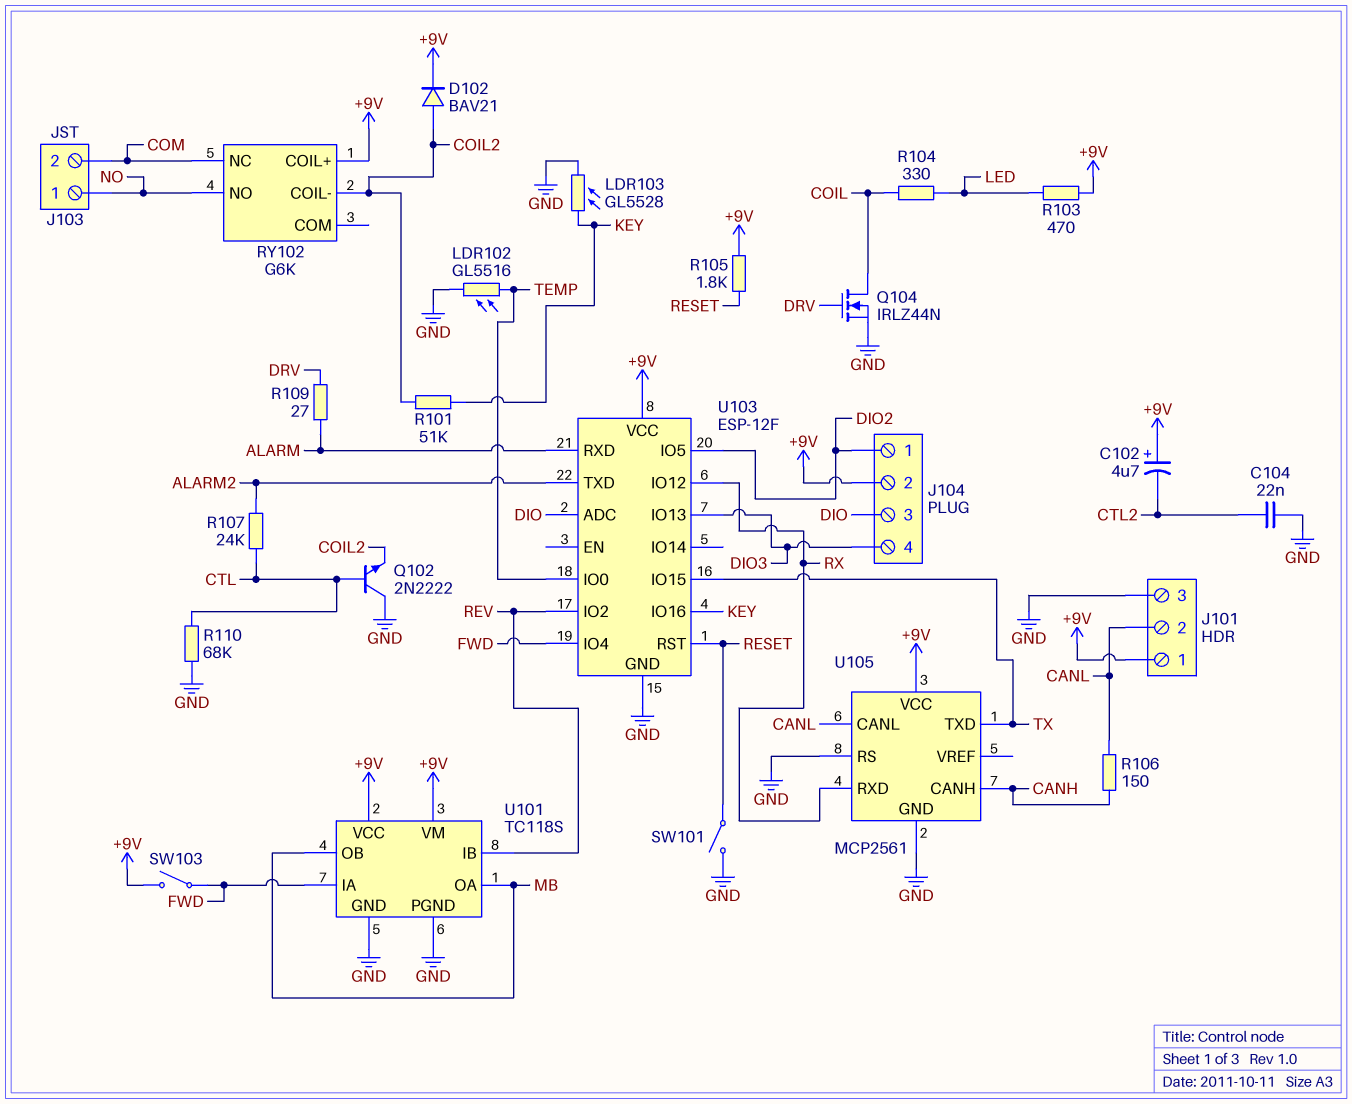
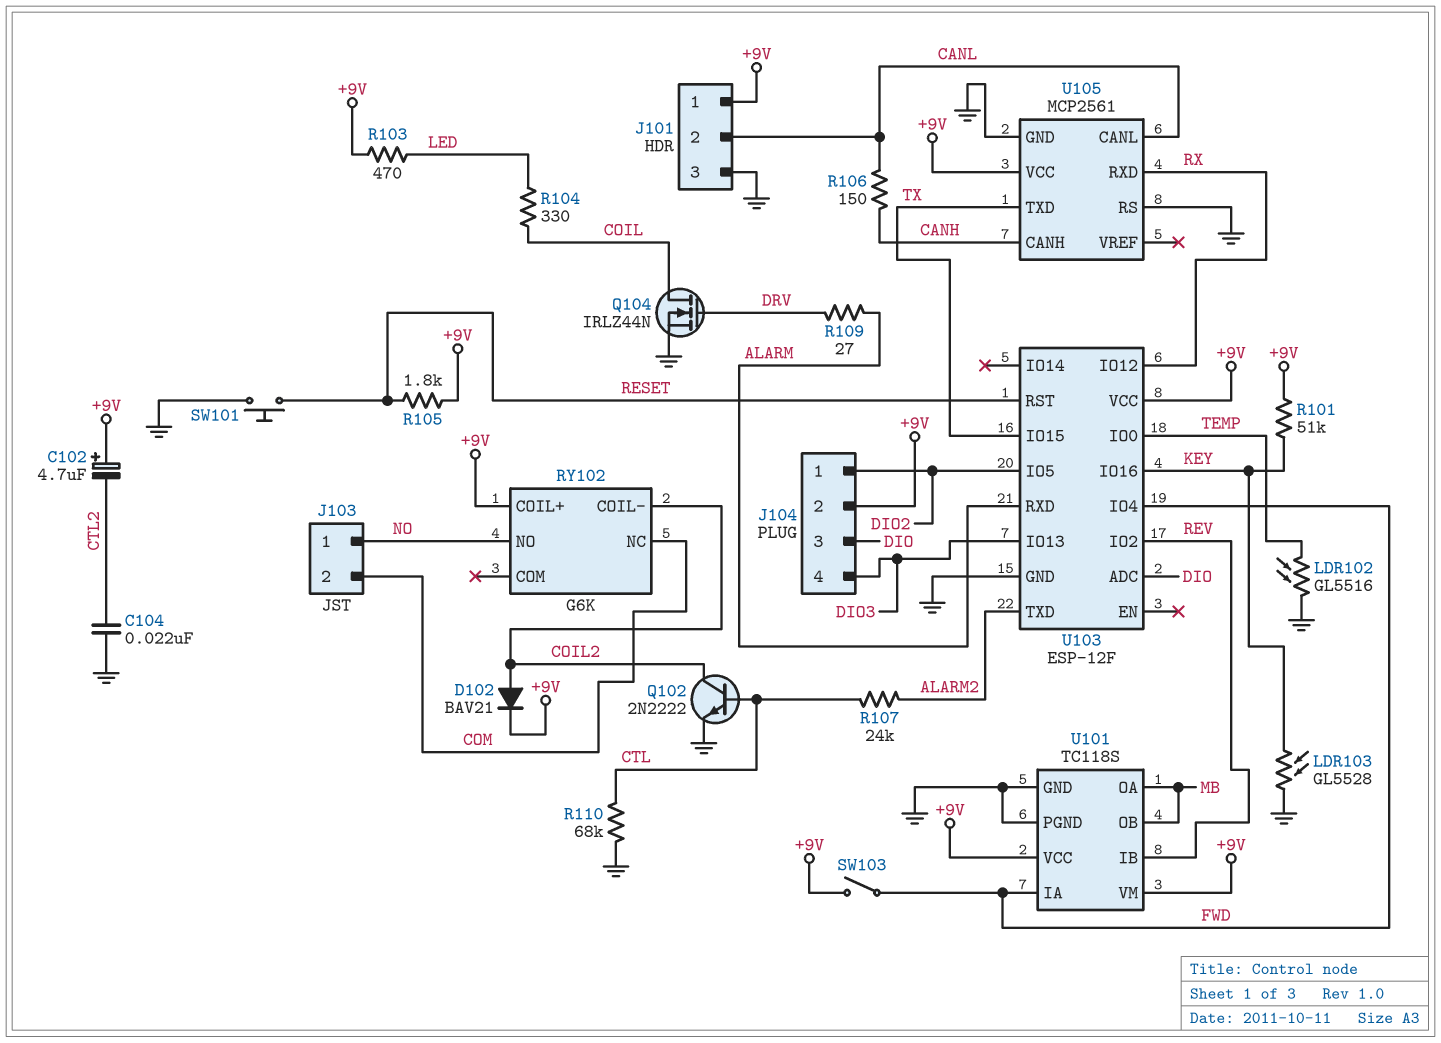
Q102: NPN 2N2222 (B CTL, C GND, E COIL2) -> NPN 2N2222 (B CTL, C COIL2, E GND)
R101: 51k (COIL2, KEY) -> 51k (+9V, KEY)
SW101: switch (GND, RESET) -> button (GND, RESET)

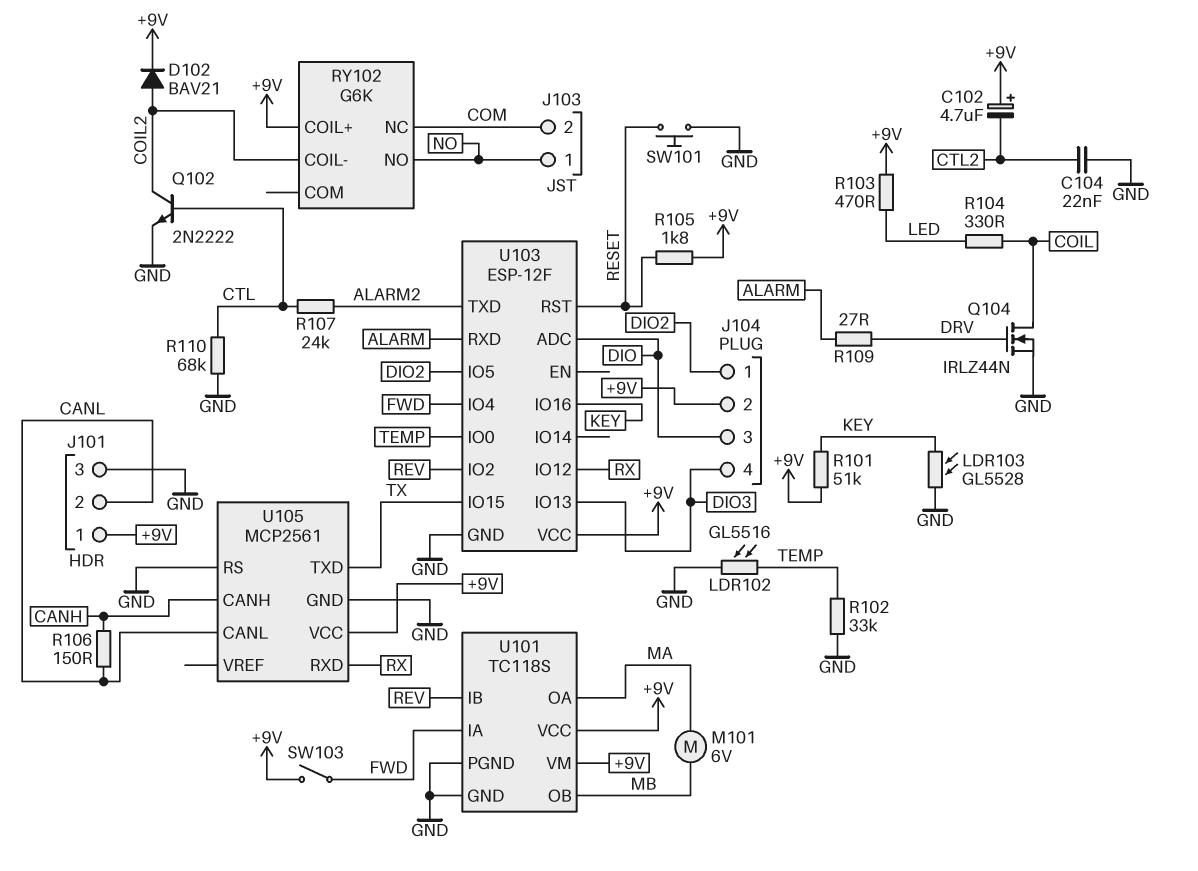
M101: none -> motor 6V (MA, MB)
R102: none -> 33k (GND, TEMP)
U101 pin OA: MB -> MA

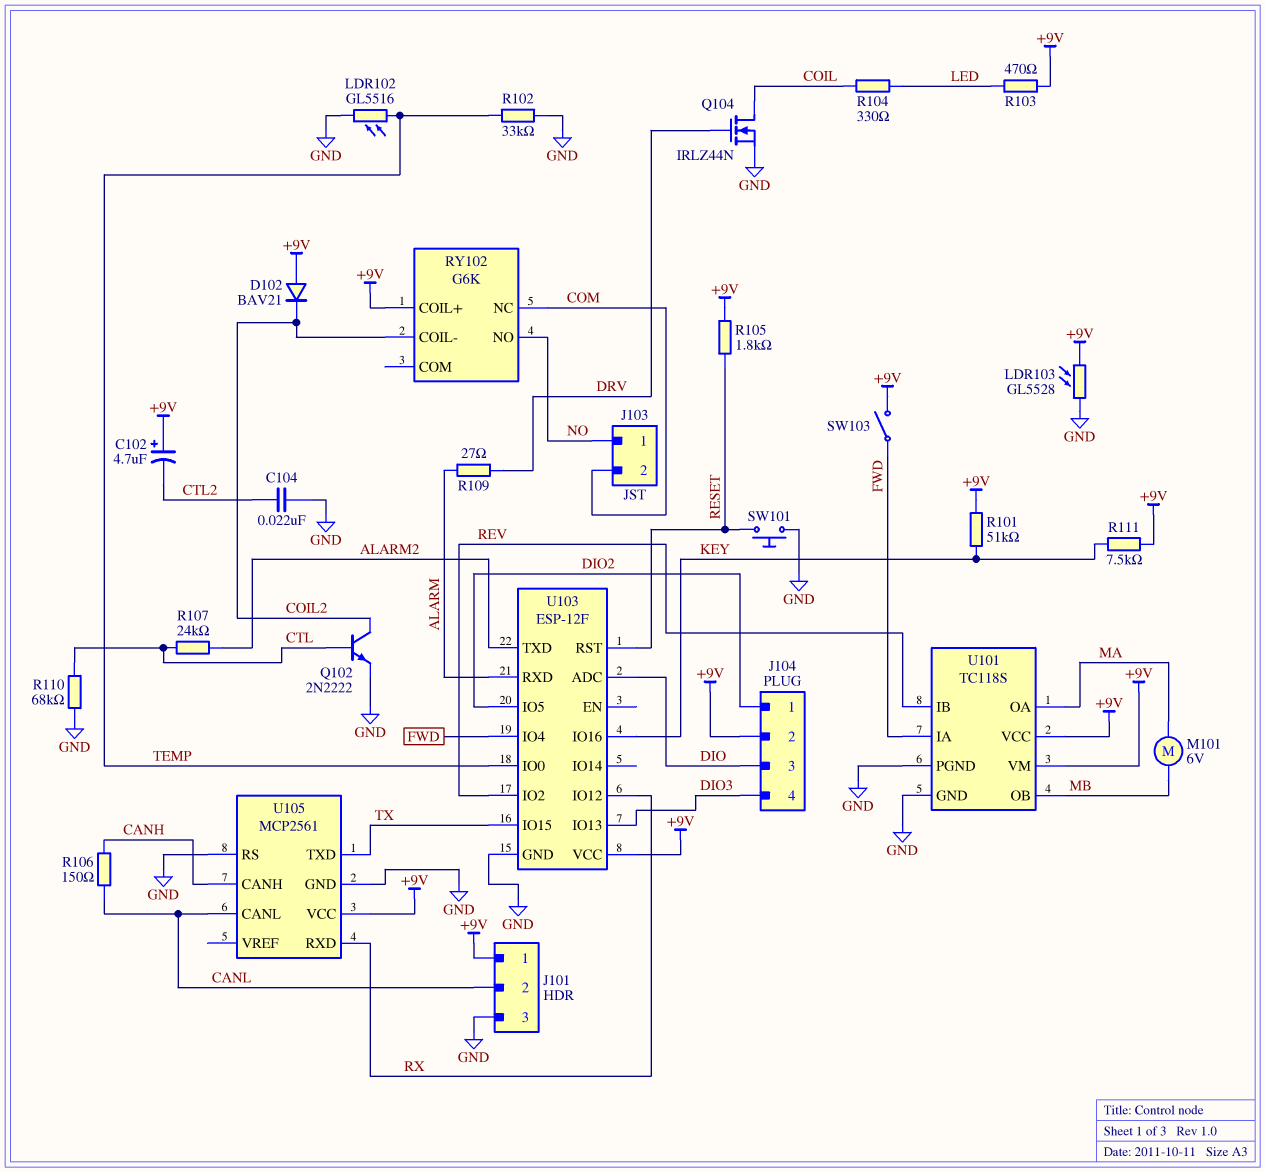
D102: diode BAV21 (A COIL2, K +9V) -> diode BAV21 (A +9V, K COIL2)
LDR103: GL5528 (GND, KEY) -> GL5528 (+9V, GND)
R111: none -> 7.5k (+9V, KEY)

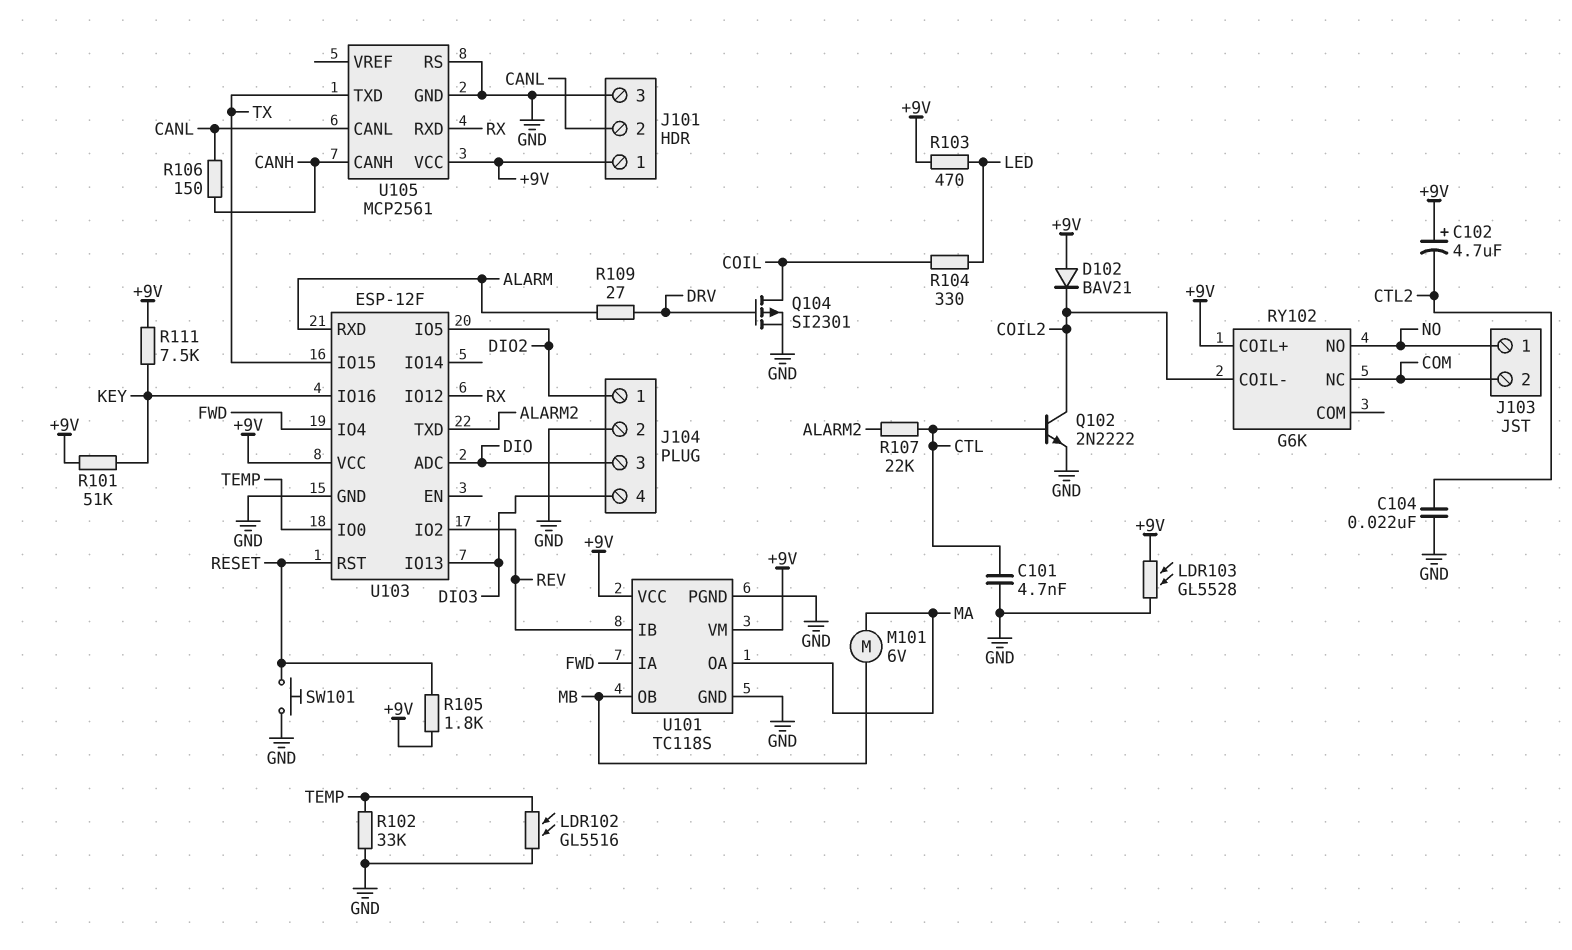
C101: none -> 4.7nF (CTL, GND)
J104 pin 2: +9V -> GND
Q104: NMOS IRLZ44N (G DRV, D COIL, S GND) -> PMOS SI2301 (G DRV, D COIL, S GND)
R107: 24k (ALARM2, CTL) -> 22k (ALARM2, CTL)
R110: 68k (CTL, GND) -> none
SW103: switch (+9V, FWD) -> none

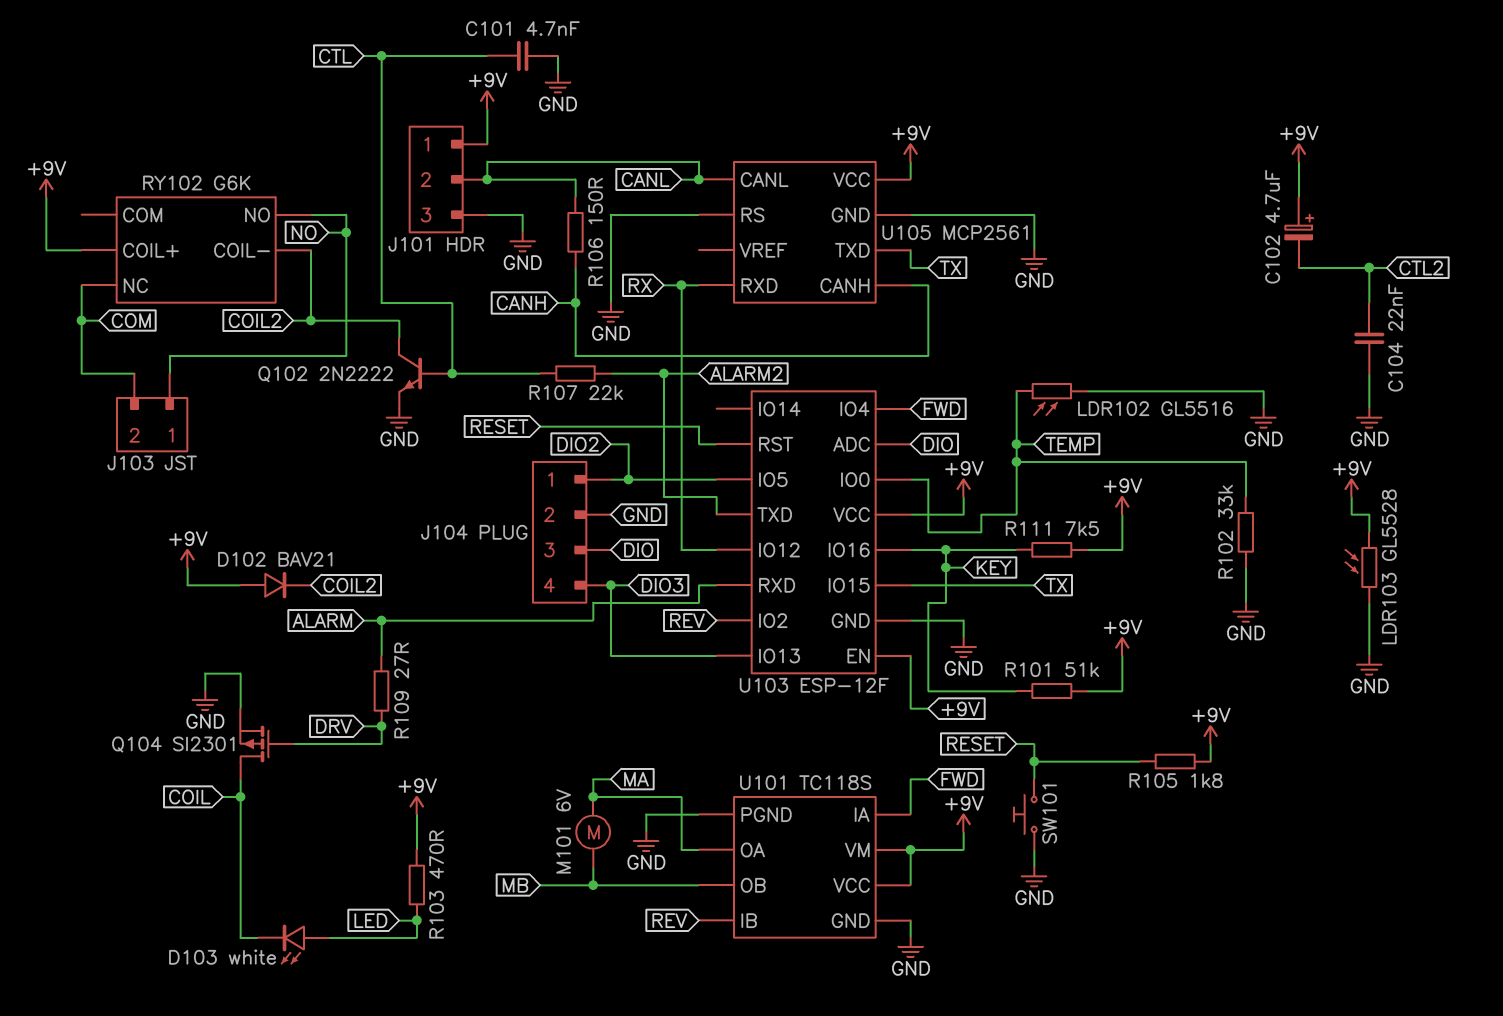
D103: none -> LED white (A LED, K COIL)
R104: 330 (COIL, LED) -> none
U103 pin EN: none -> +9V

